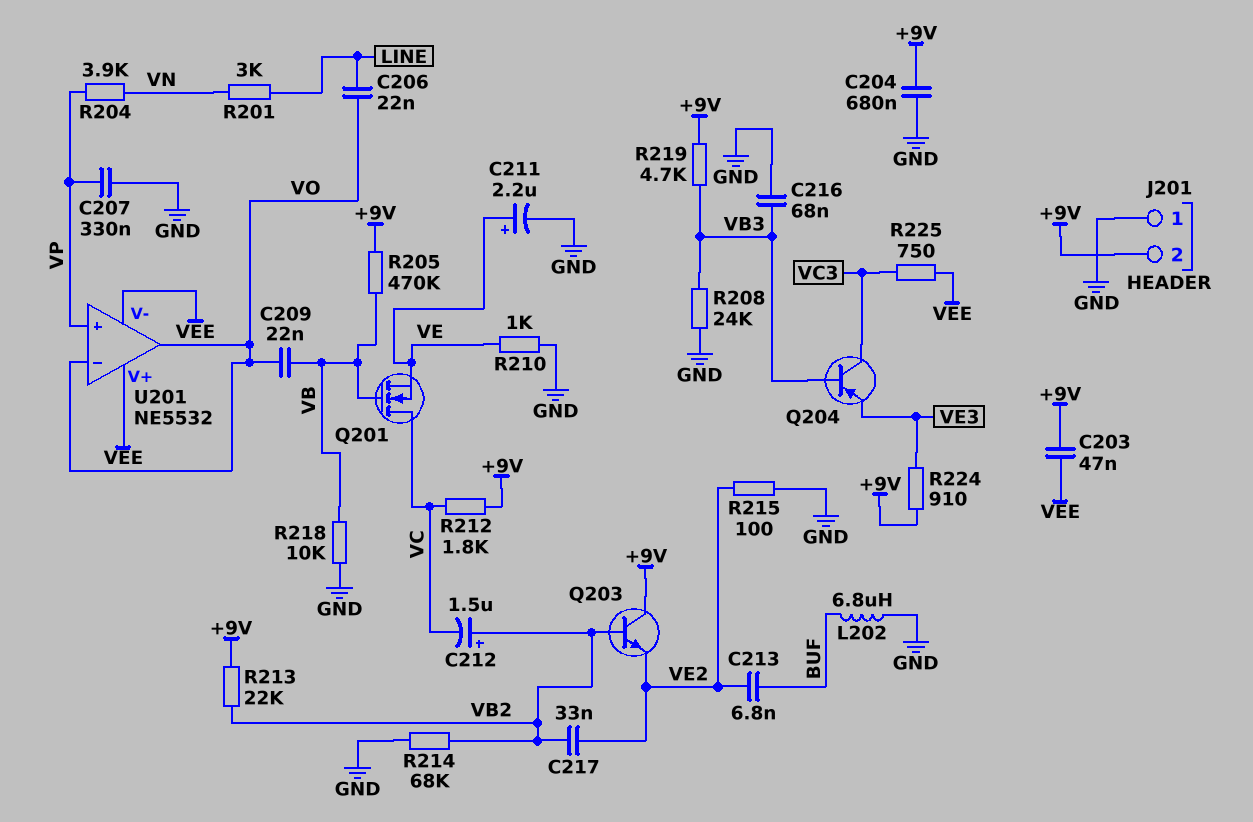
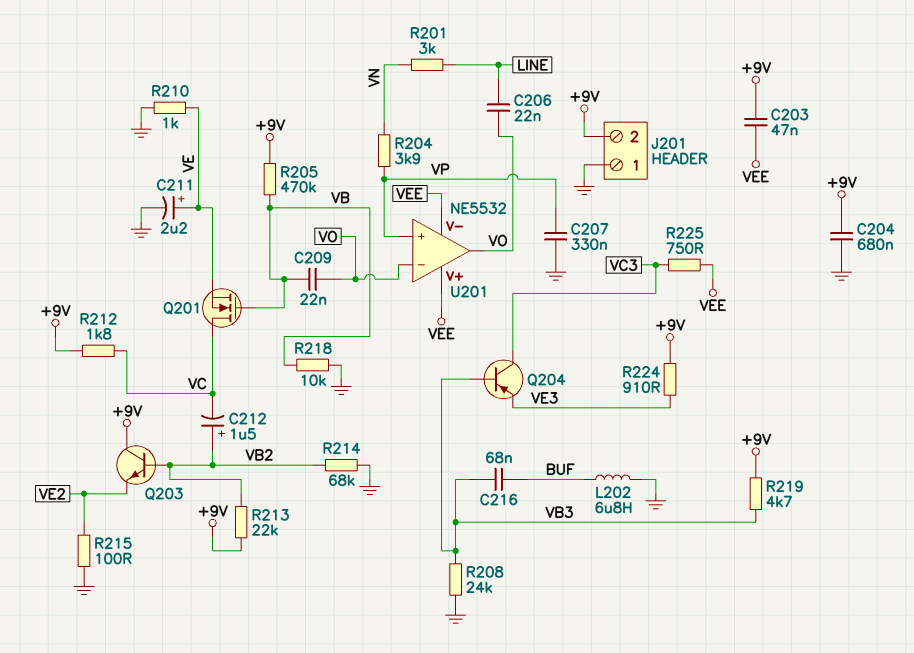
C213: 6.8nF (BUF, VE2) -> none
C216: 68nF (GND, VB3) -> 68nF (BUF, VB3)
C217: 33nF (VB2, VE2) -> none

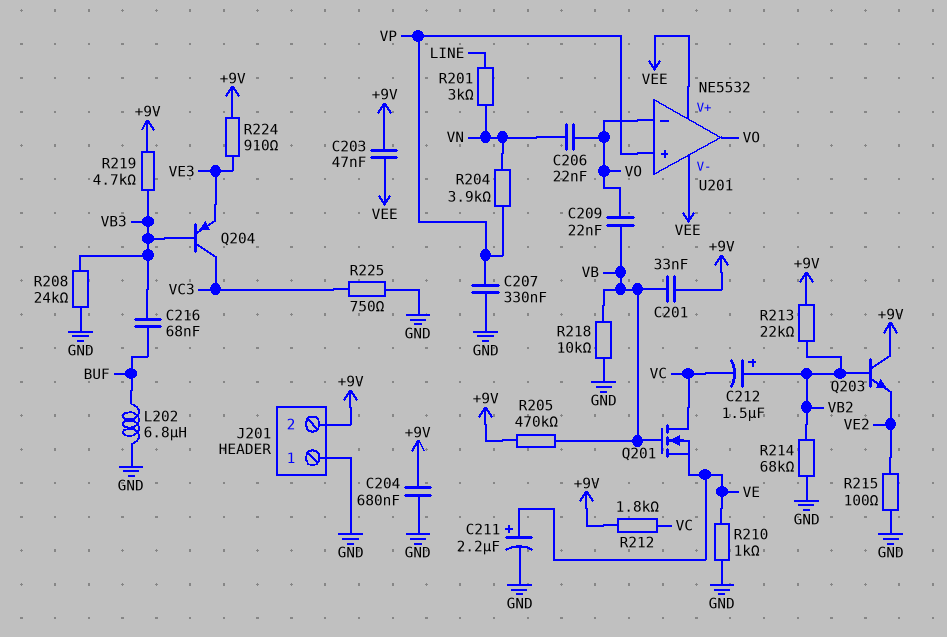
C201: none -> 33nF (+9V, VB)
C206: 22nF (LINE, VO) -> 22nF (VN, VO)
R225: 750 (VC3, VEE) -> 750 (GND, VC3)

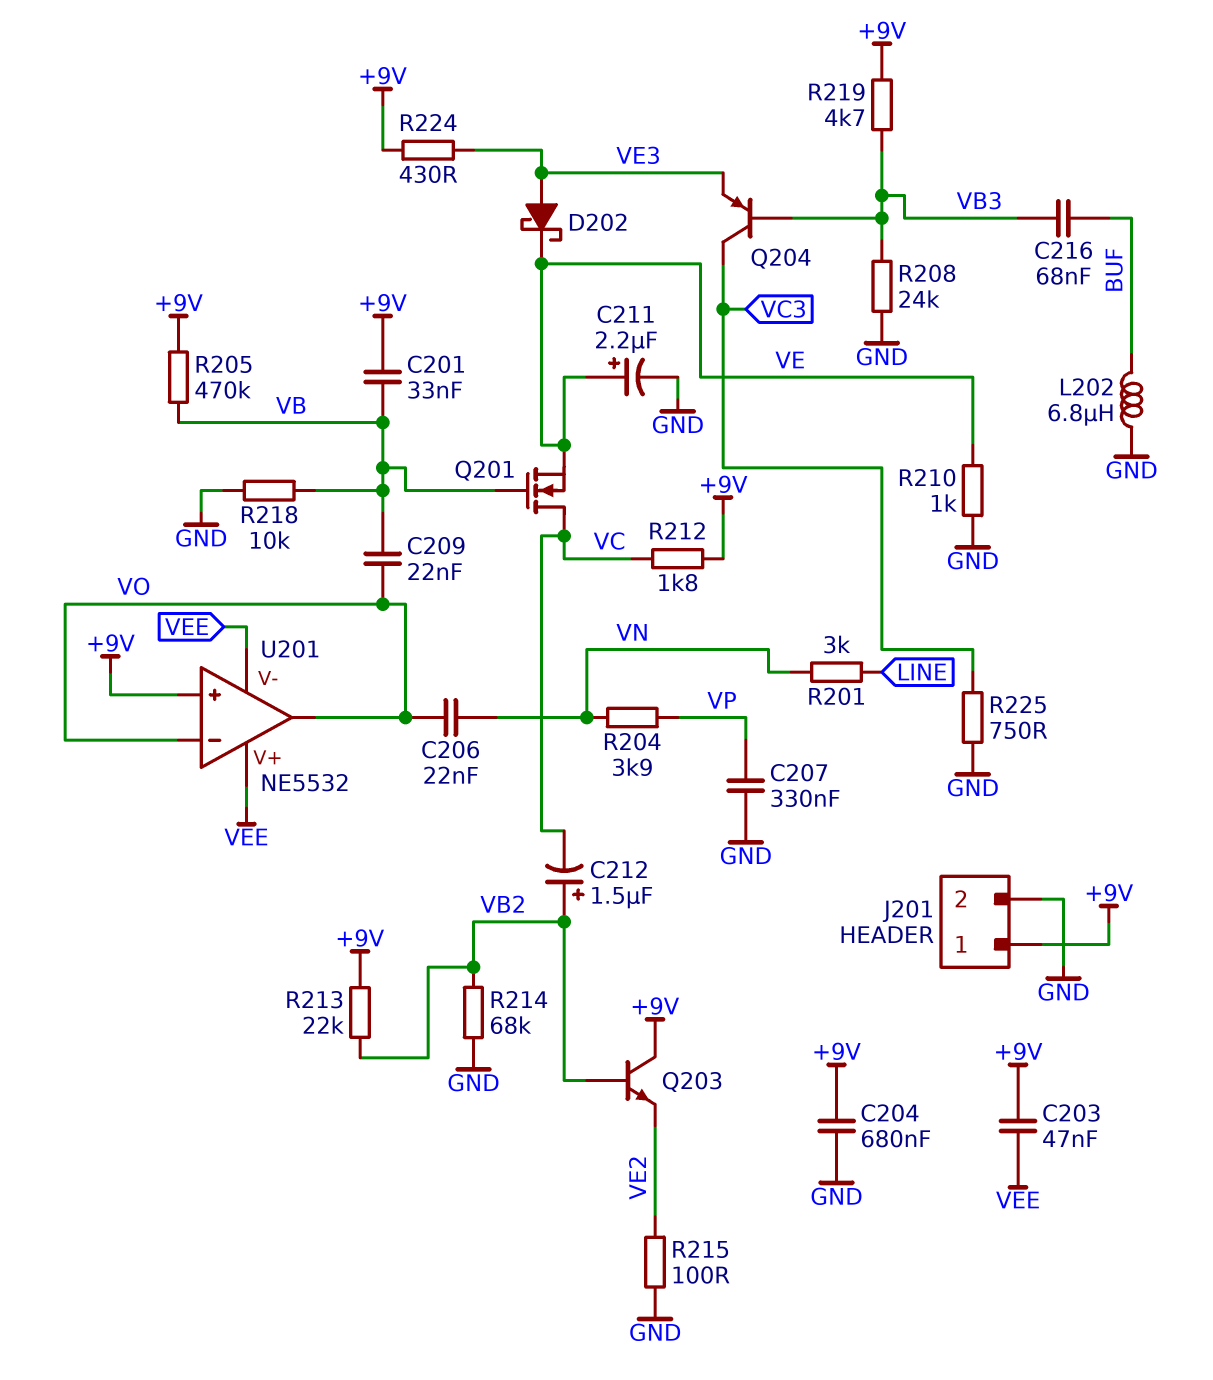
D202: none -> schottky (A VE3, K VE)
J201 pin 1: GND -> +9V
J201 pin 2: +9V -> GND
R224: 910 (+9V, VE3) -> 430 (+9V, VE3)
U201 pin in+: VP -> +9V

